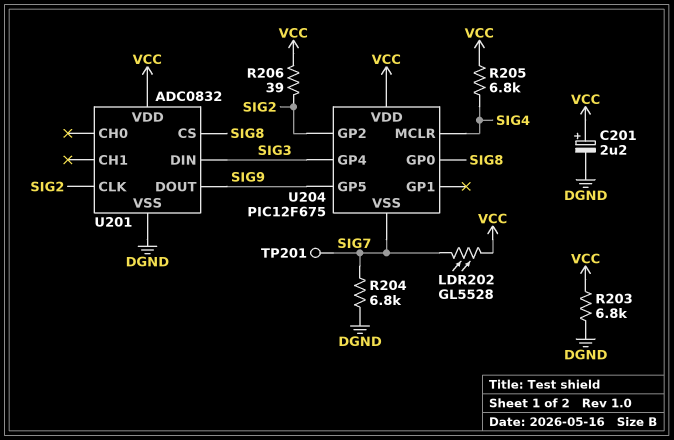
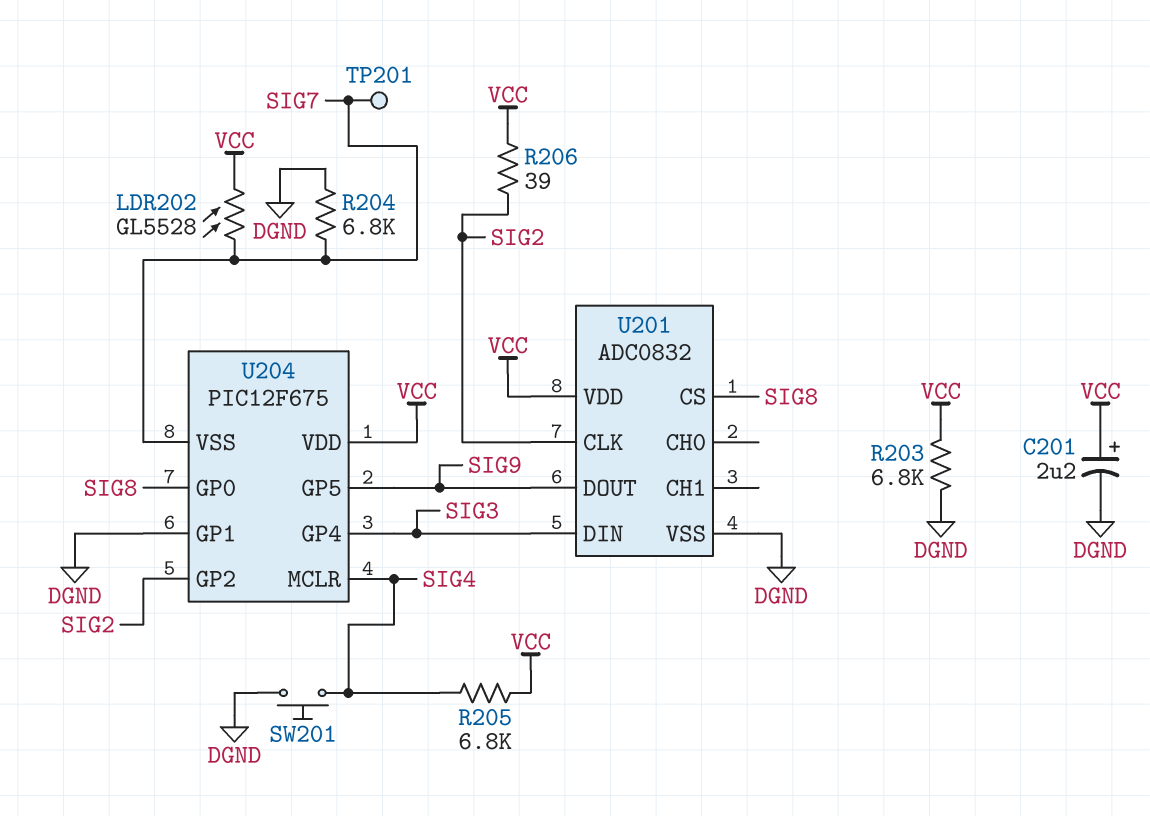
SW201: none -> button (DGND, SIG4)
U204 pin GP1: none -> DGND

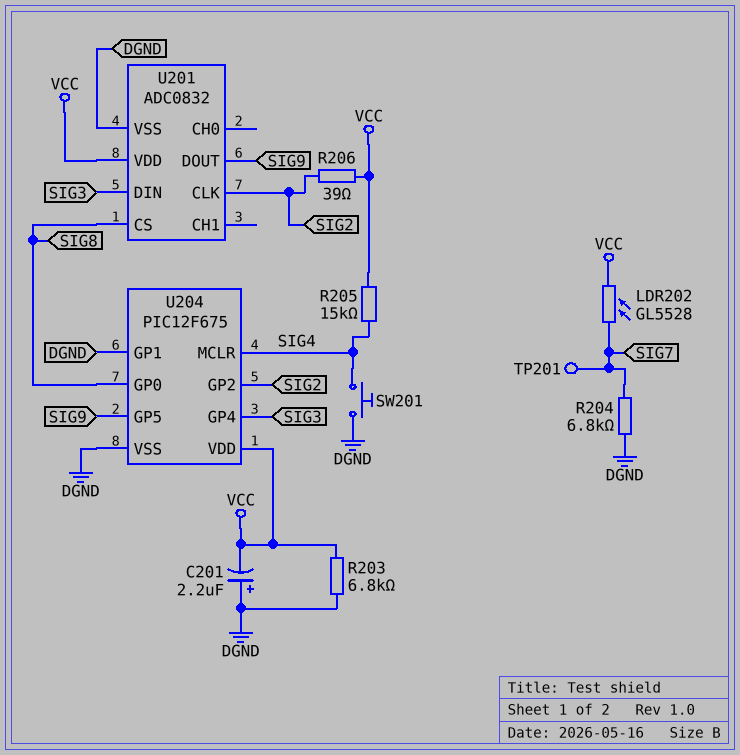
C201: 2.2uF (plus VCC, minus DGND) -> 2.2uF (plus DGND, minus VCC)
R205: 6.8k (SIG4, VCC) -> 15k (SIG4, VCC)
U204 pin VSS: SIG7 -> DGND

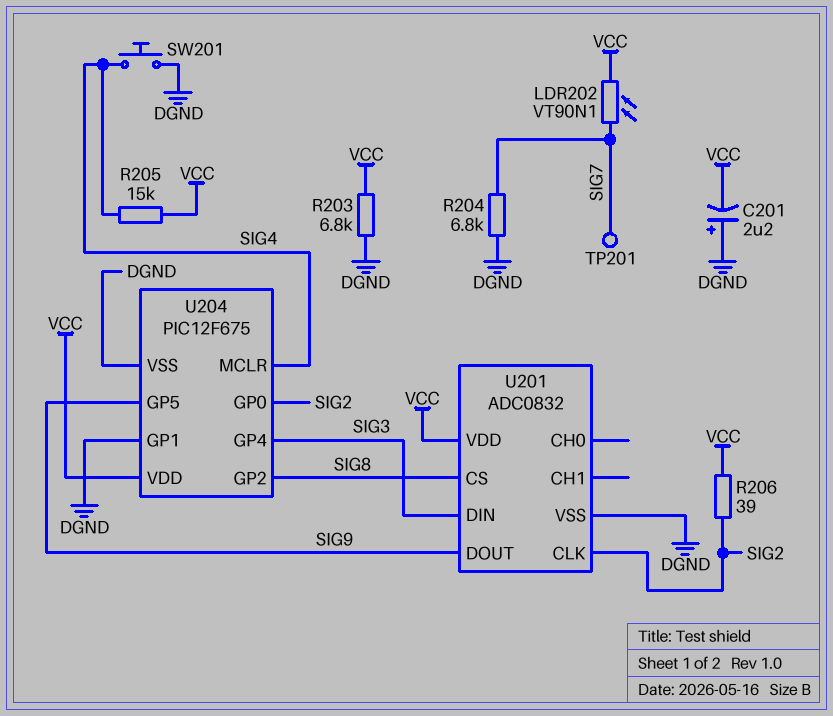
LDR202: GL5528 (SIG7, VCC) -> VT90N1 (SIG7, VCC)
U204 pin GP0: SIG8 -> SIG2
U204 pin GP2: SIG2 -> SIG8

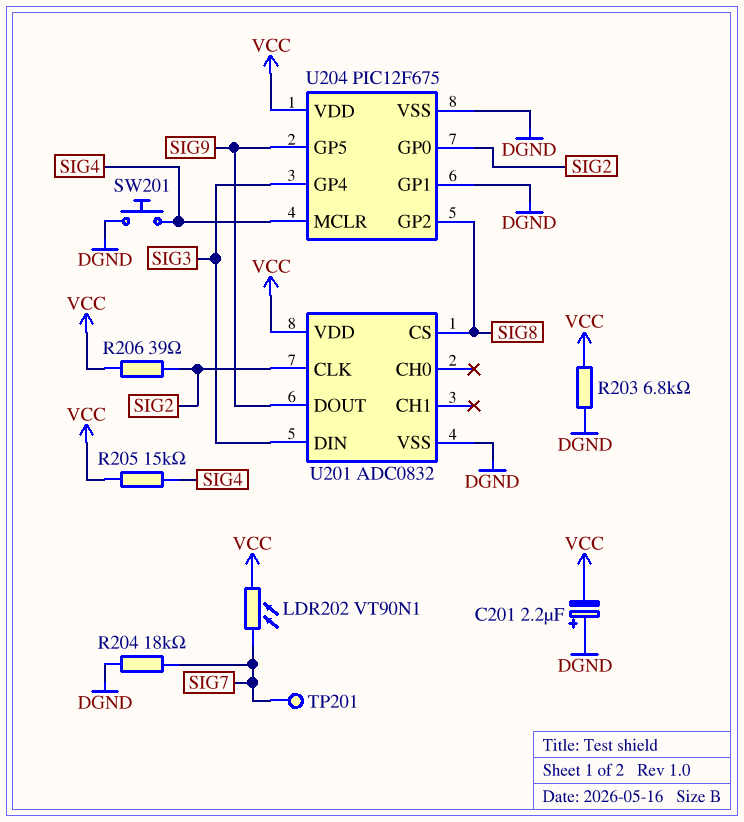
R204: 6.8k (DGND, SIG7) -> 18k (DGND, SIG7)

